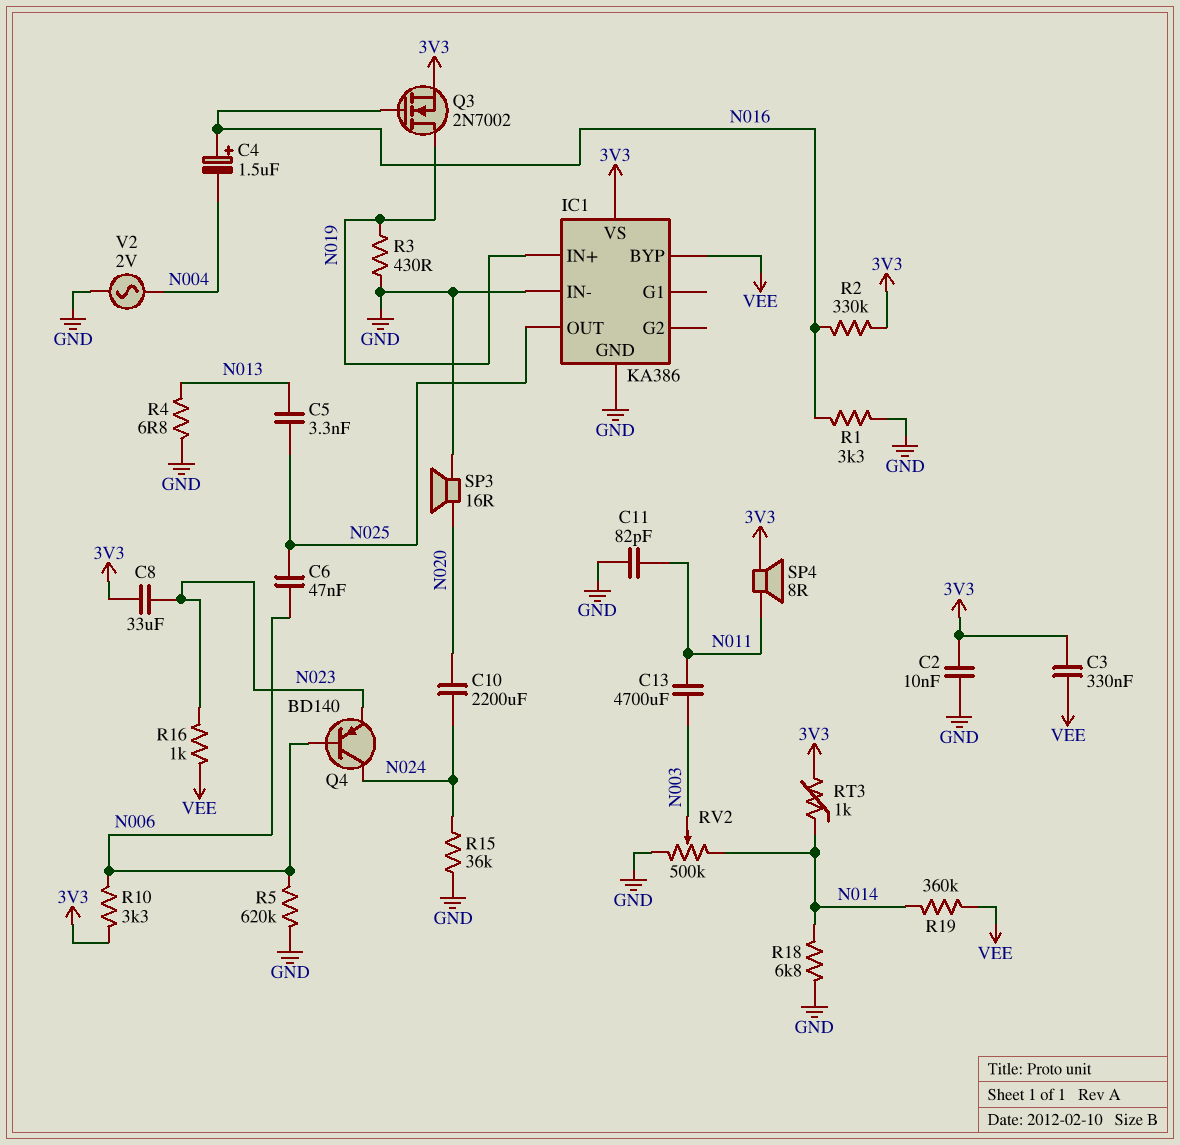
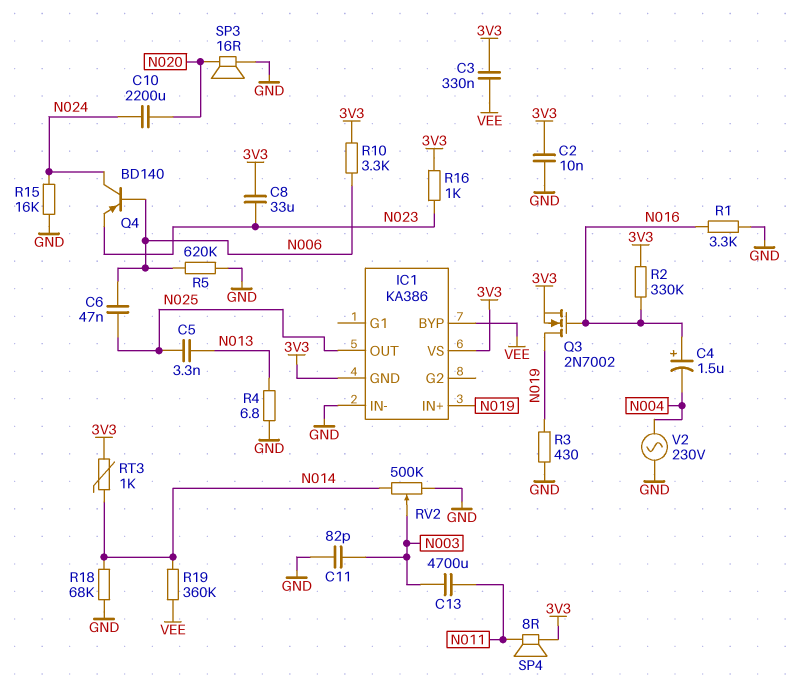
C11: 82pF (GND, N011) -> 82pF (GND, N003)
IC1 pin GND: GND -> 3V3
R15: 36k (GND, N024) -> 16k (GND, N024)
R16: 1k (N023, VEE) -> 1k (3V3, N023)
R18: 6.8k (GND, N014) -> 68k (GND, N014)
V2: AC 2V (GND, N004) -> AC 230V (GND, N004)

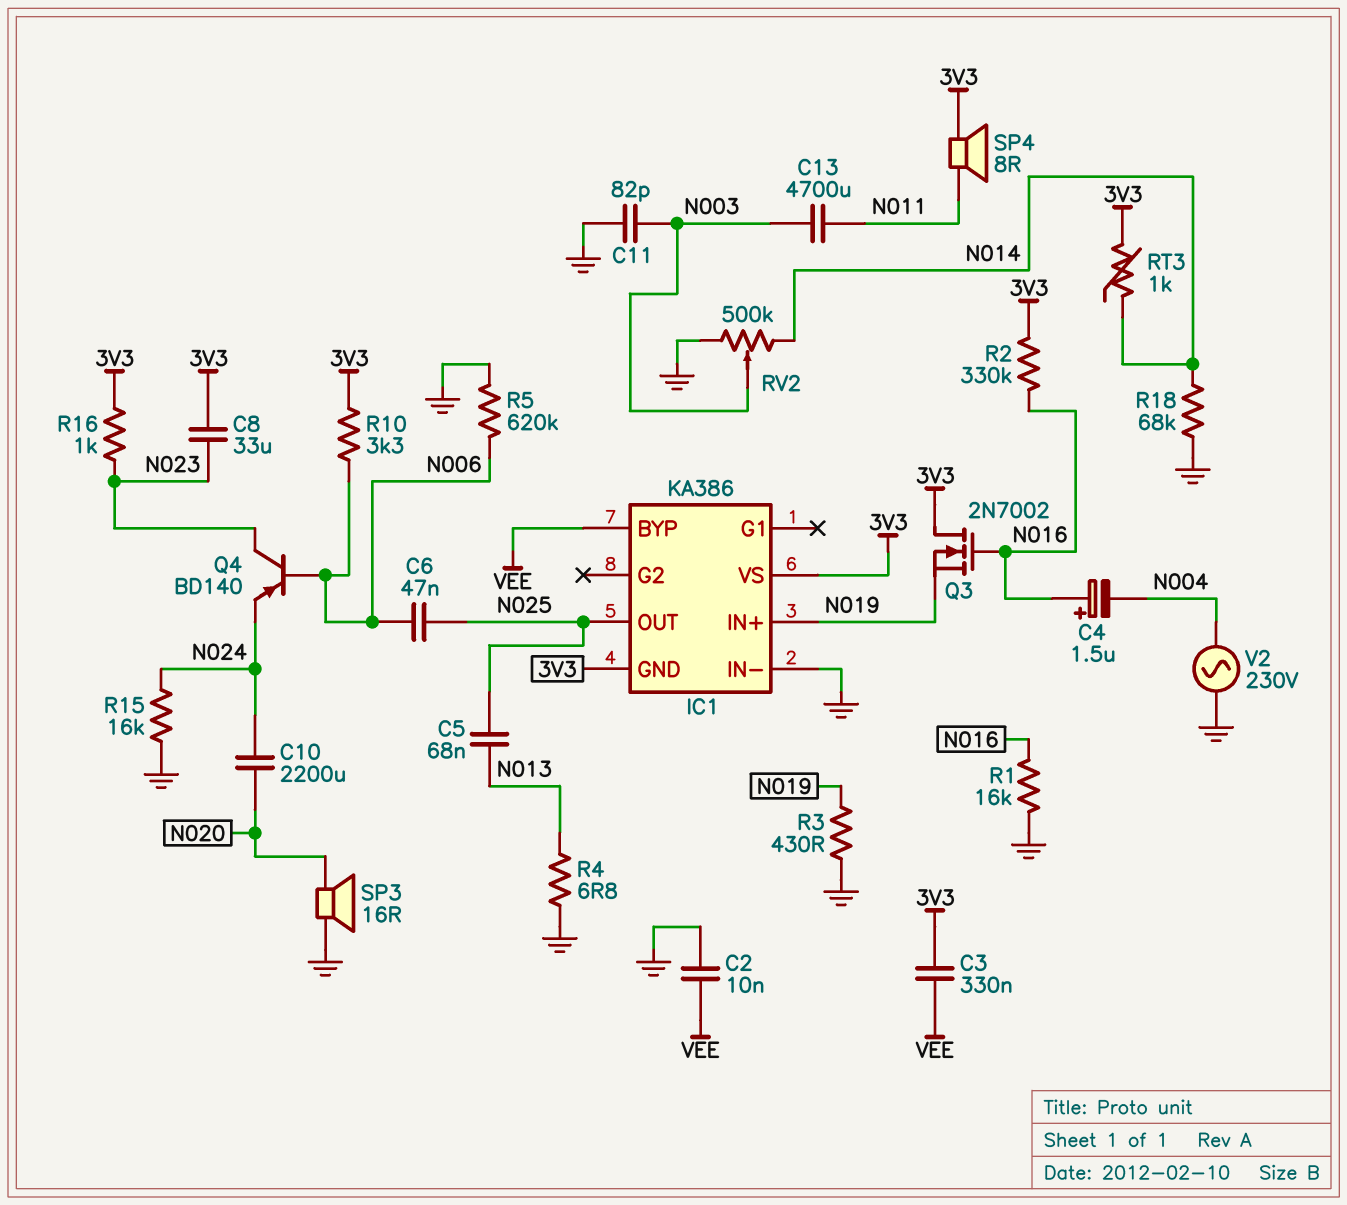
C2: 10nF (3V3, GND) -> 10nF (GND, VEE)
C5: 3.3nF (N013, N025) -> 68nF (N013, N025)
Q3: NMOS 2N7002 (G N016, D N019, S 3V3) -> NMOS 2N7002 (G N016, D 3V3, S N019)
Q4: PNP BD140 (B N006, C N024, E N023) -> PNP BD140 (B N006, C N023, E N024)
R1: 3.3k (GND, N016) -> 16k (GND, N016)
R19: 360k (N014, VEE) -> none

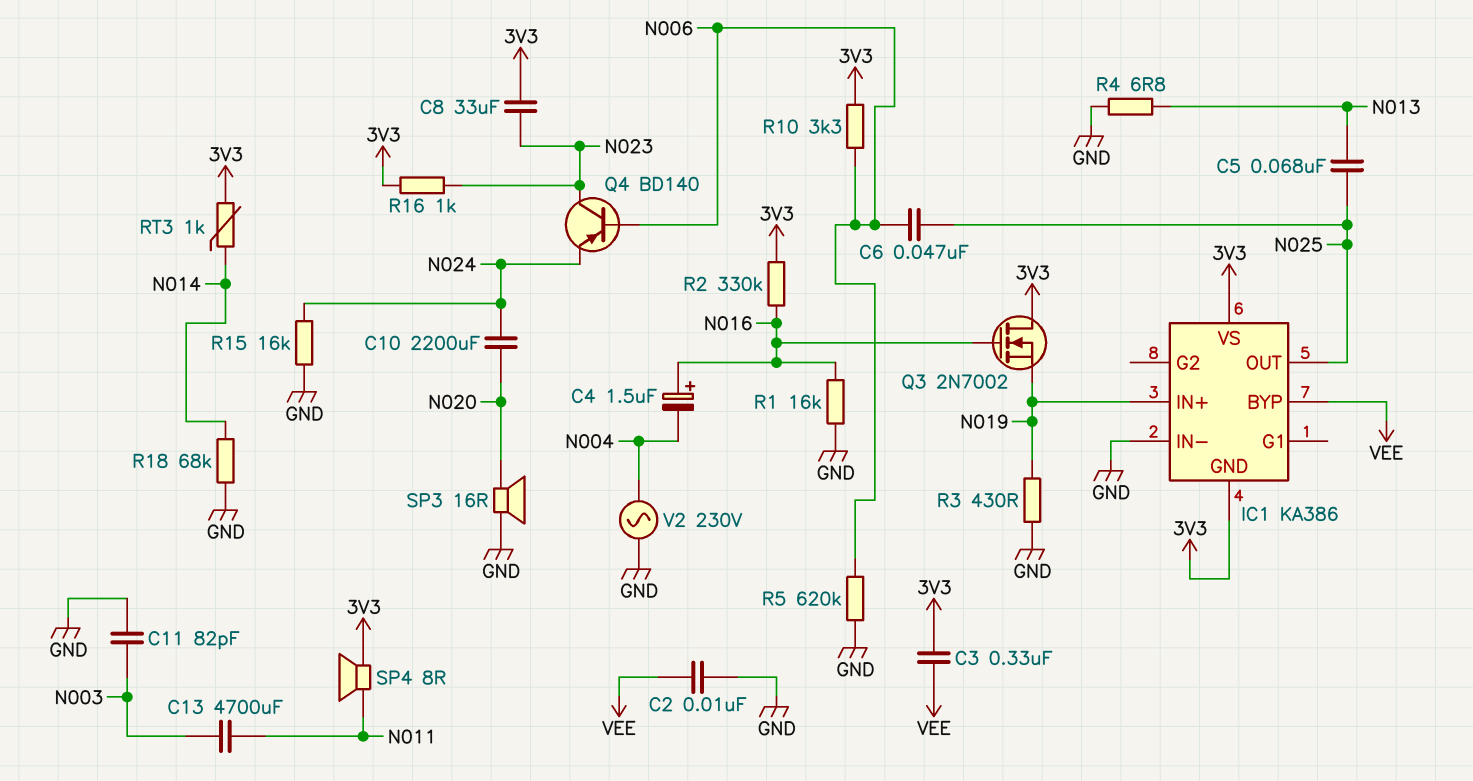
RV2: 500k (GND, N014, wiper N003) -> none

